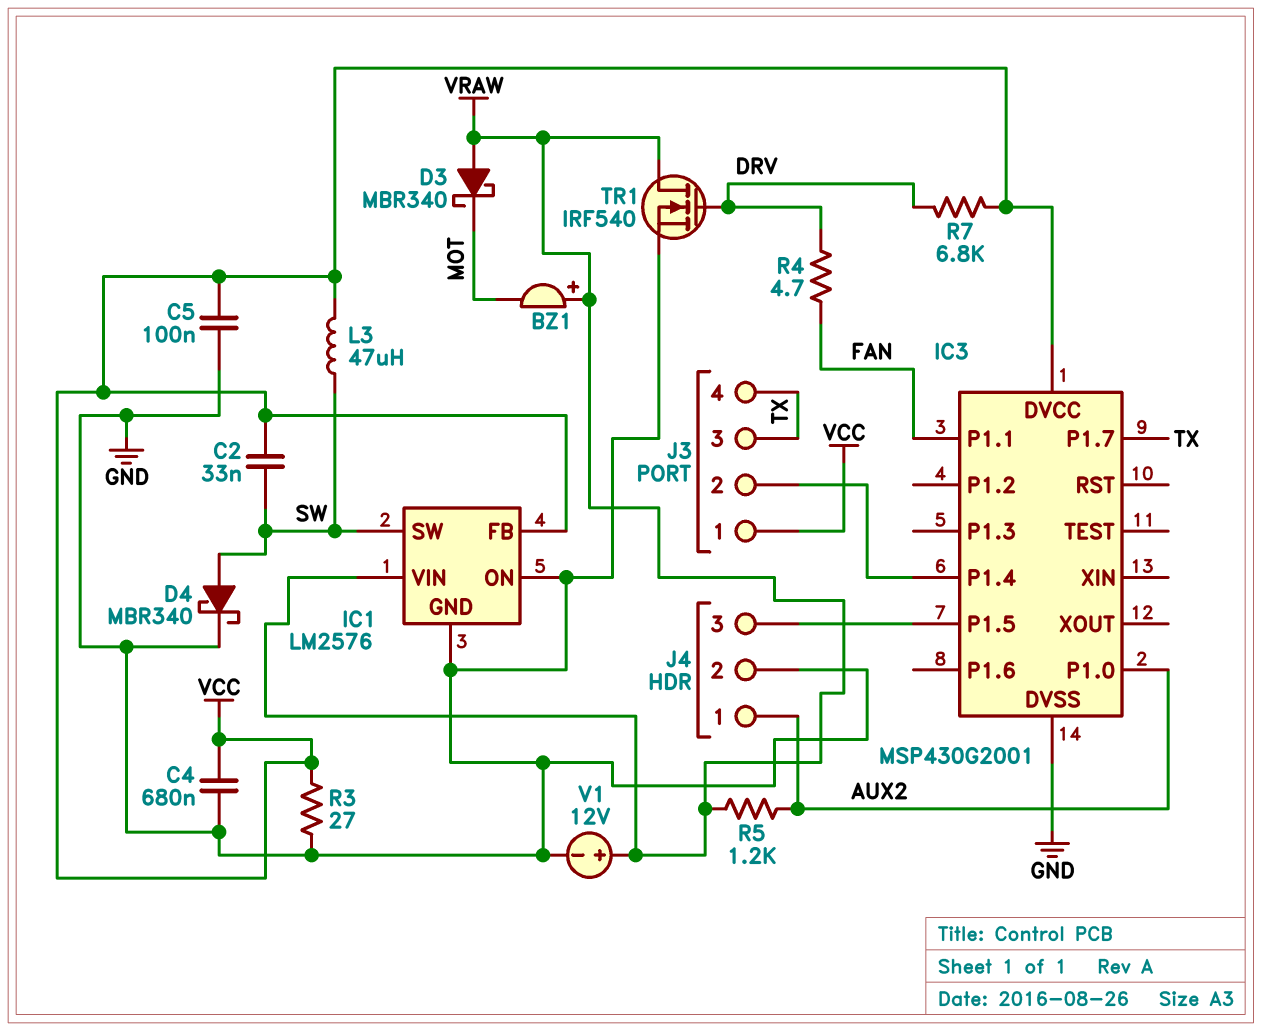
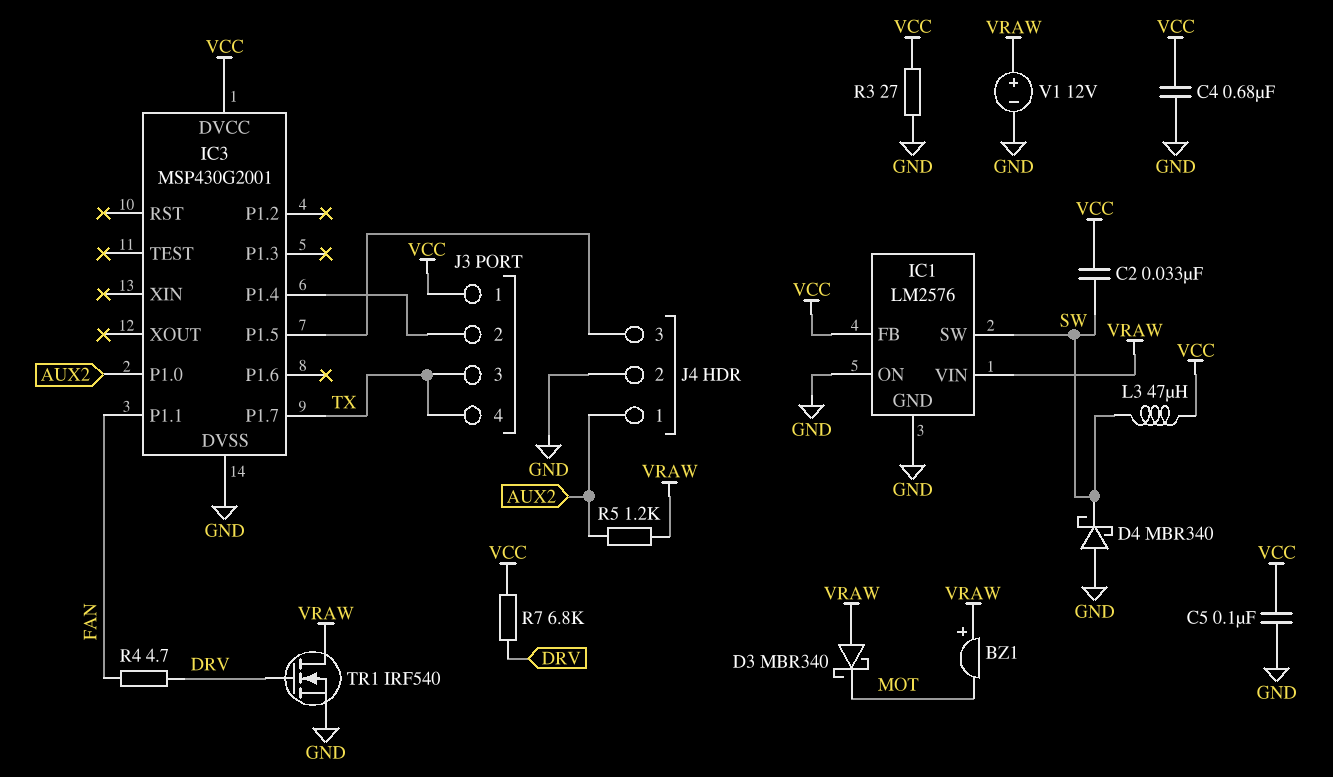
D4: schottky MBR340 (A SW, K GND) -> schottky MBR340 (A GND, K SW)

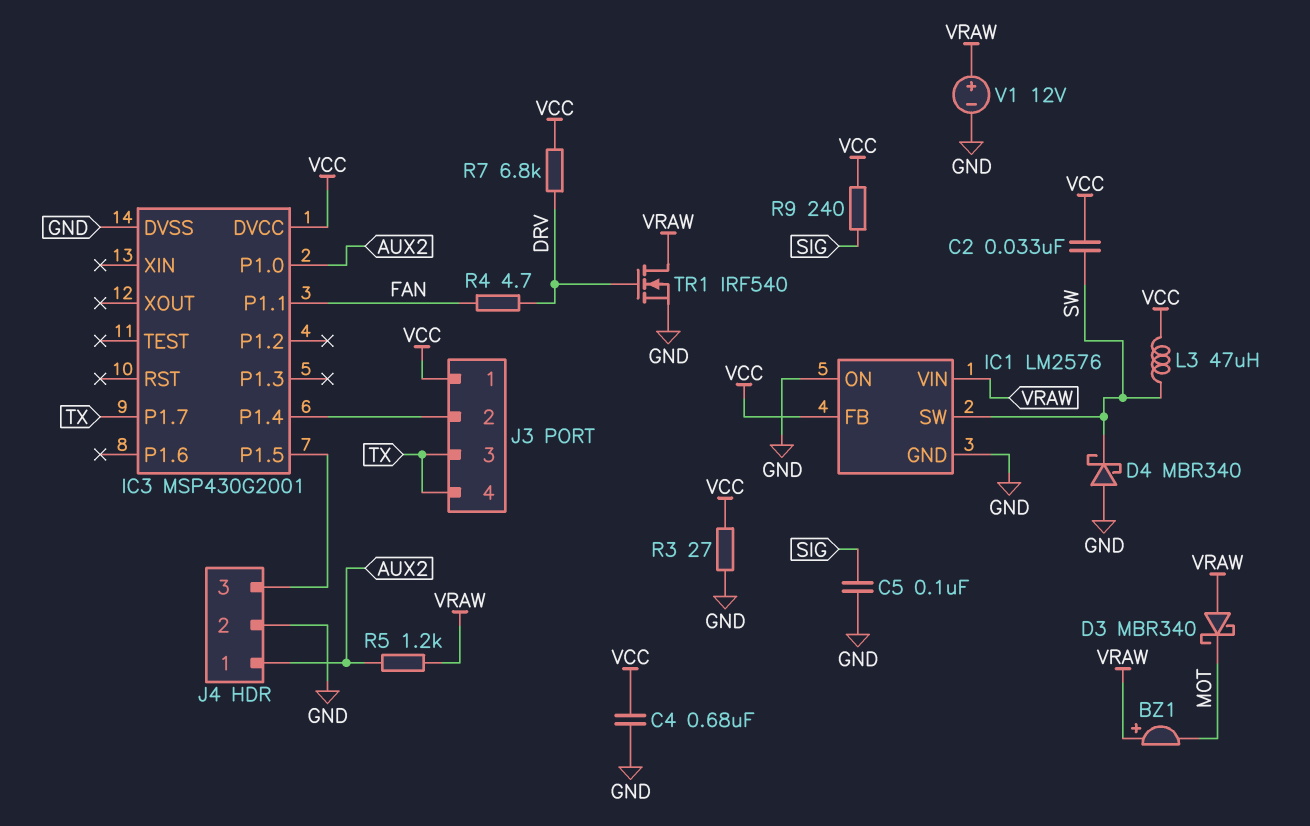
C5: 100nF (GND, VCC) -> 100nF (GND, SIG)
R9: none -> 240 (SIG, VCC)

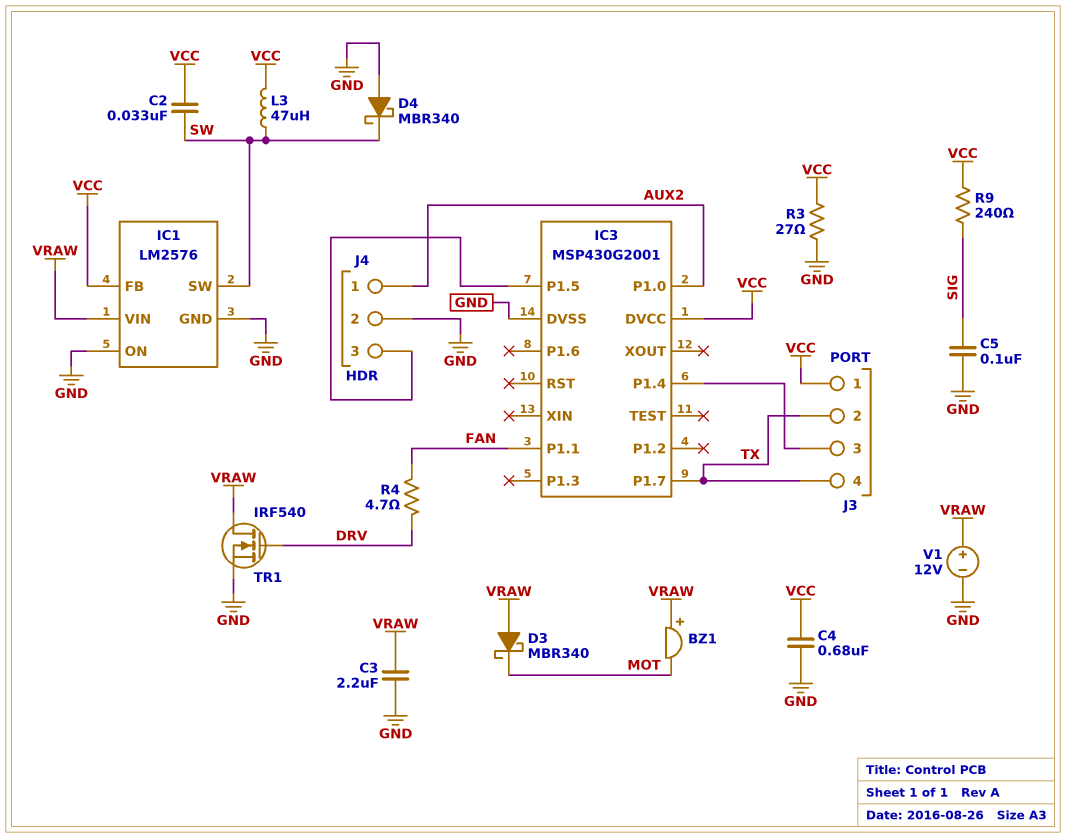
C3: none -> 2.2uF (GND, VRAW)
J3 pin 2: IC3/P1.4 -> TX
J3 pin 3: TX -> IC3/P1.4
R5: 1.2k (AUX2, VRAW) -> none
R7: 6.8k (DRV, VCC) -> none

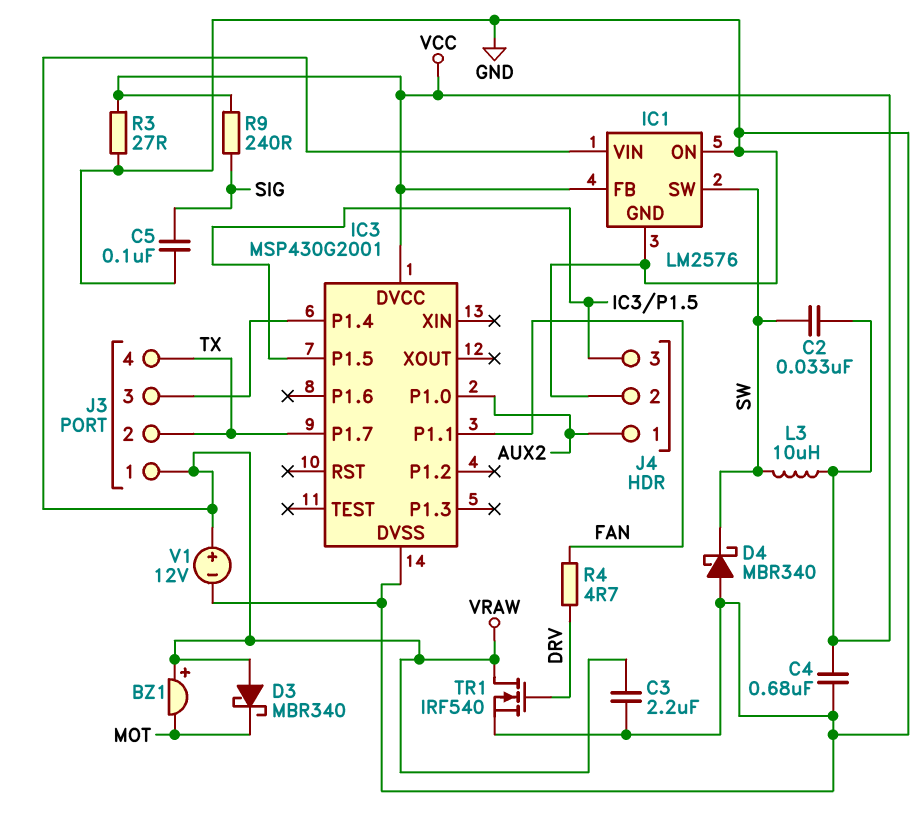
J3 pin 1: VCC -> VRAW
L3: 47uH (SW, VCC) -> 10uH (SW, VCC)

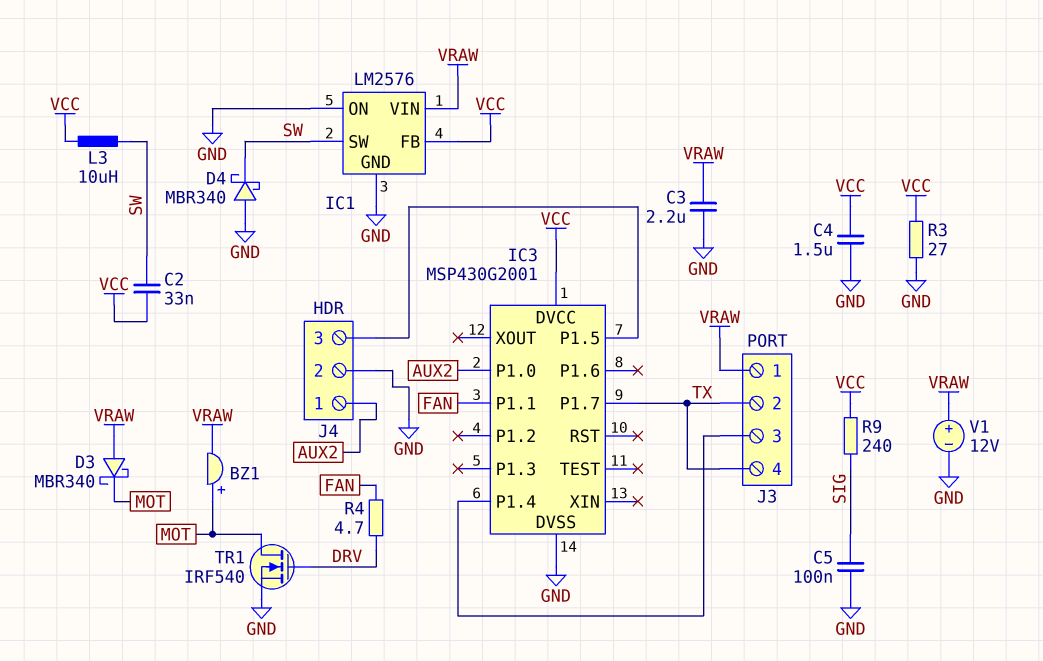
BZ1: buzzer (plus VRAW, minus MOT) -> buzzer (plus MOT, minus VRAW)
C4: 680nF (GND, VCC) -> 1.5uF (GND, VCC)
TR1: NMOS IRF540 (G DRV, D VRAW, S GND) -> NMOS IRF540 (G DRV, D MOT, S GND)

